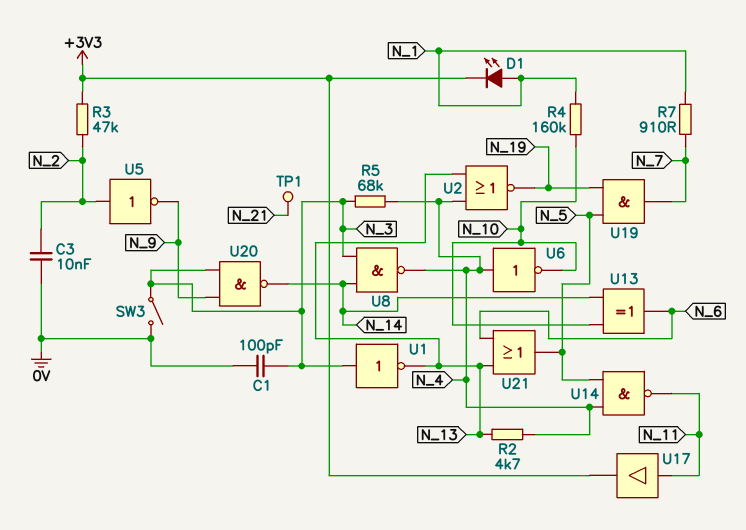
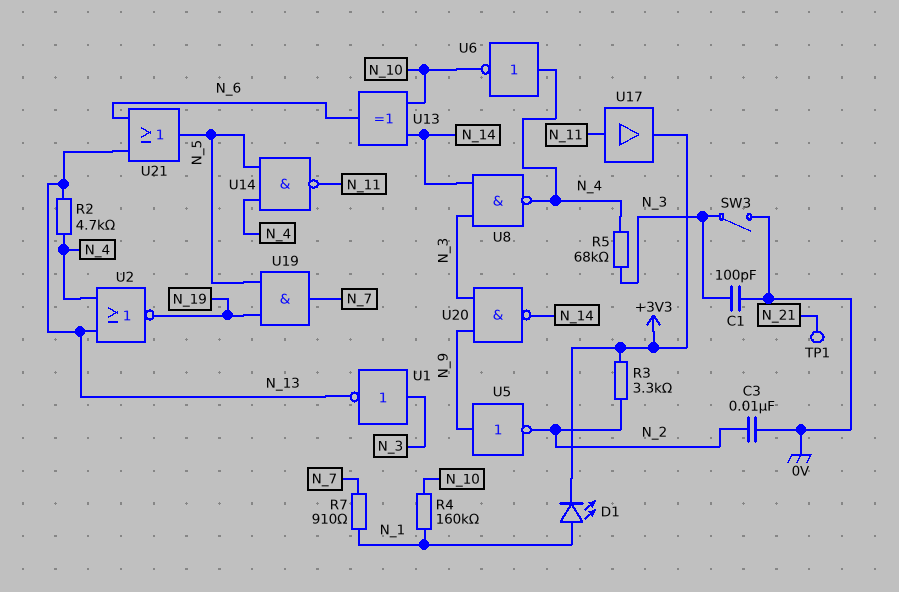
R3: 47k (+3V3, N_2) -> 3.3k (+3V3, N_2)
U5: NOT (in N_2, out N_9) -> NOT (in N_9, out N_2)

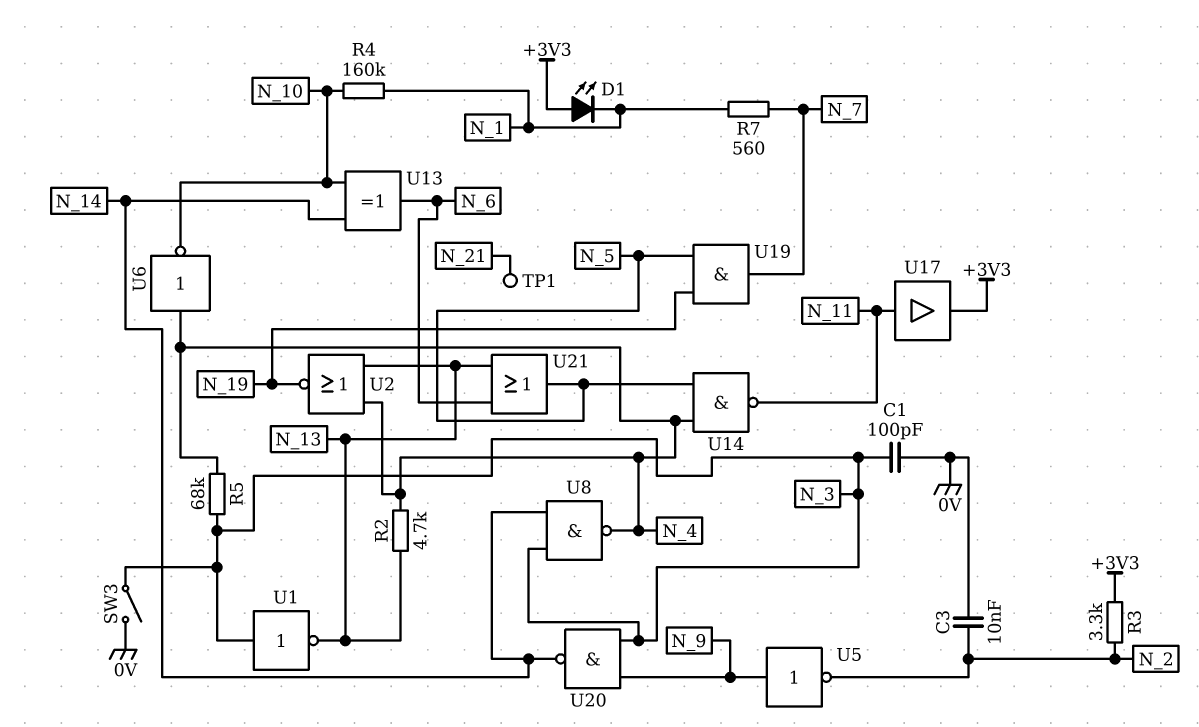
D1: LED (A N_1, K +3V3) -> LED (A +3V3, K N_1)
R7: 910 (N_1, N_7) -> 560 (N_1, N_7)

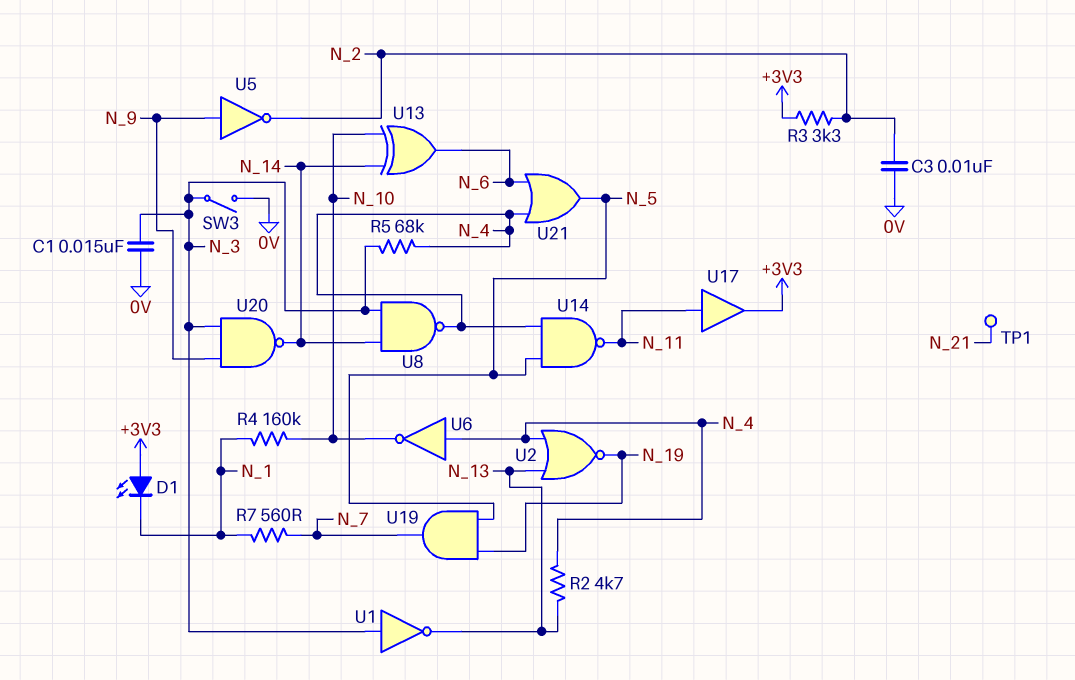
C1: 100pF (0V, N_3) -> 15nF (0V, N_3)
U21: OR (in N_6, in N_13, out N_5) -> OR (in N_4, in N_6, out N_5)

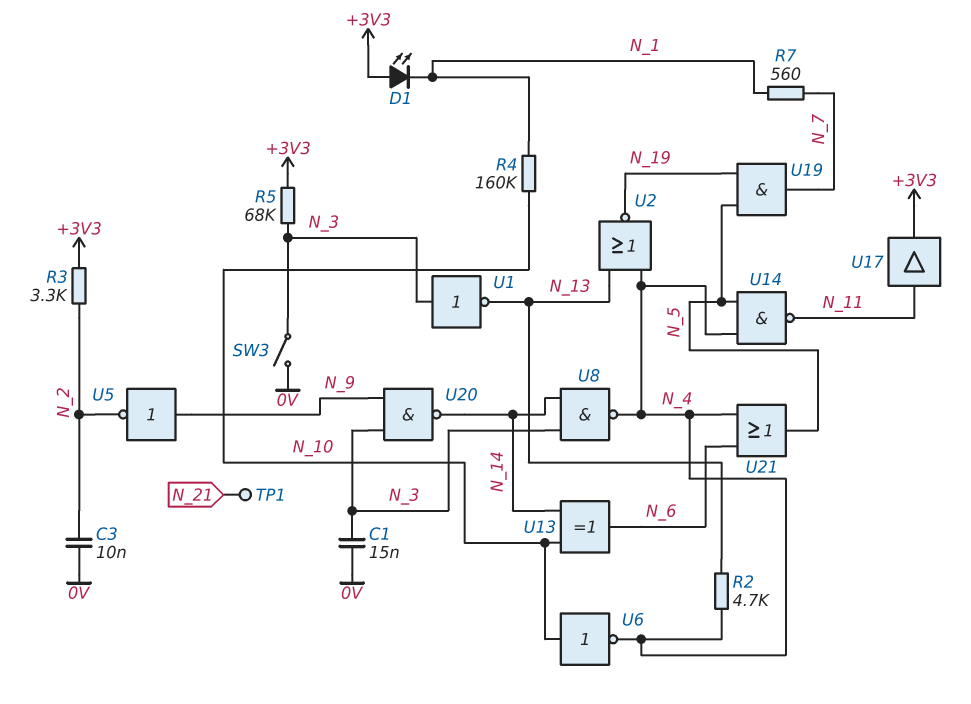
R5: 68k (N_3, N_4) -> 68k (+3V3, N_3)
U6: NOT (in N_4, out N_10) -> NOT (in N_10, out N_4)

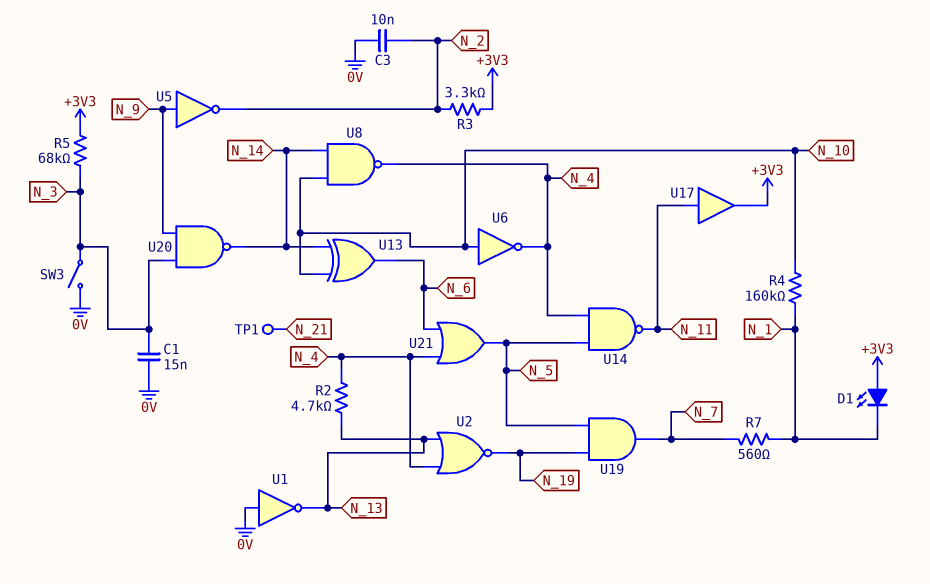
U1: NOT (in N_3, out N_13) -> NOT (in 0V, out N_13)
U8: NAND (in N_3, in N_14, out N_4) -> NAND (in N_10, in N_14, out N_4)

